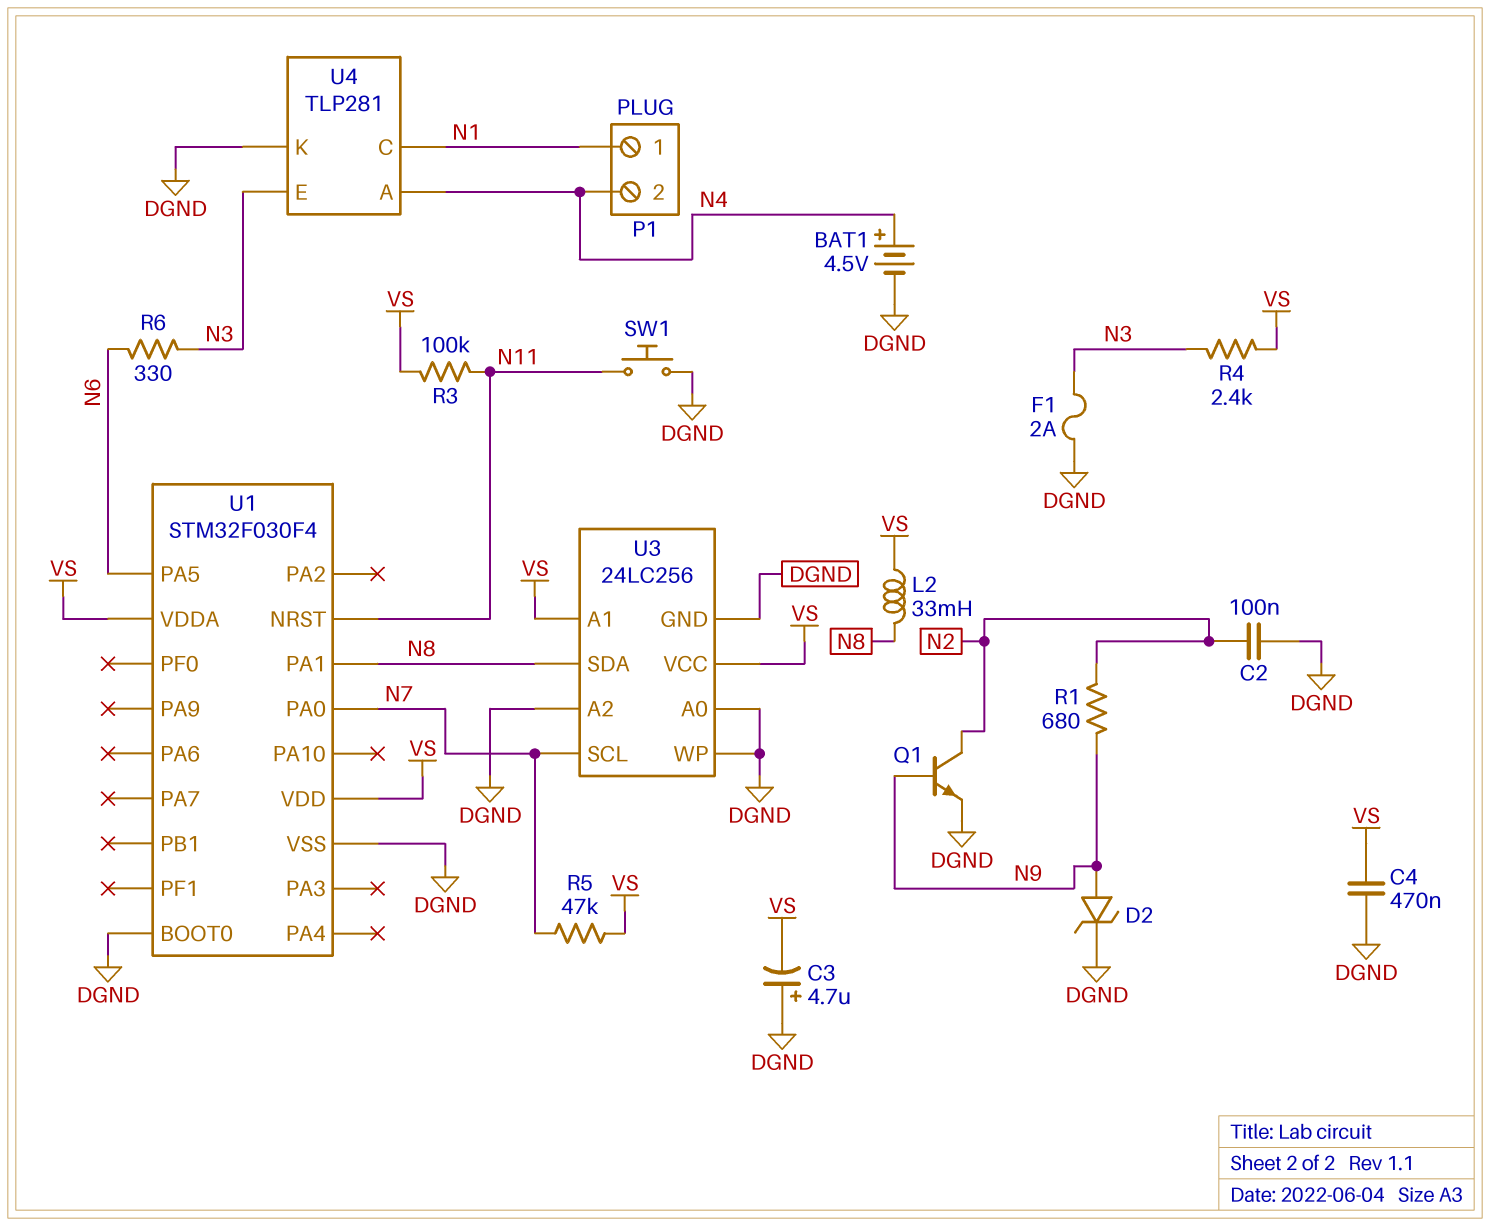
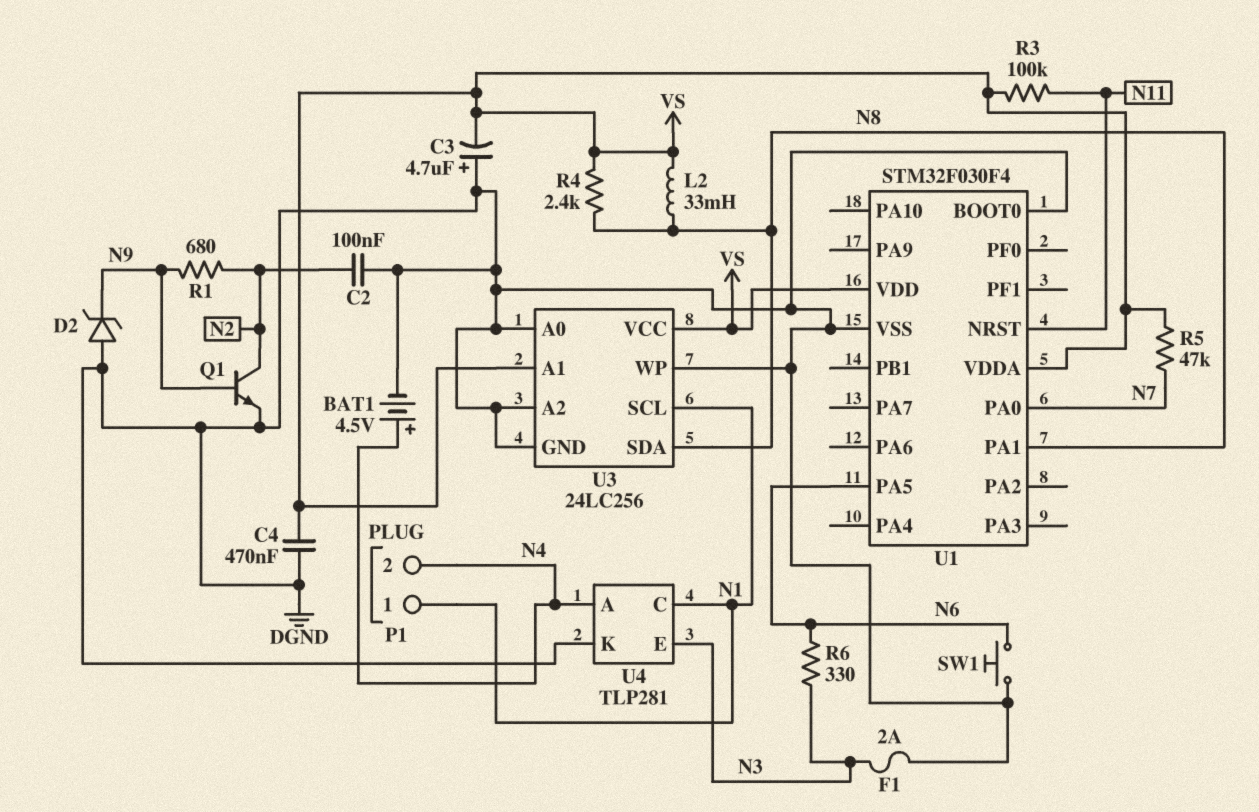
D2: zener (A N9, K DGND) -> zener (A DGND, K N9)
R4: 2.4k (N3, VS) -> 2.4k (N8, VS)
SW1: button (DGND, N11) -> button (DGND, N6)
U3 pin SCL: N7 -> N1

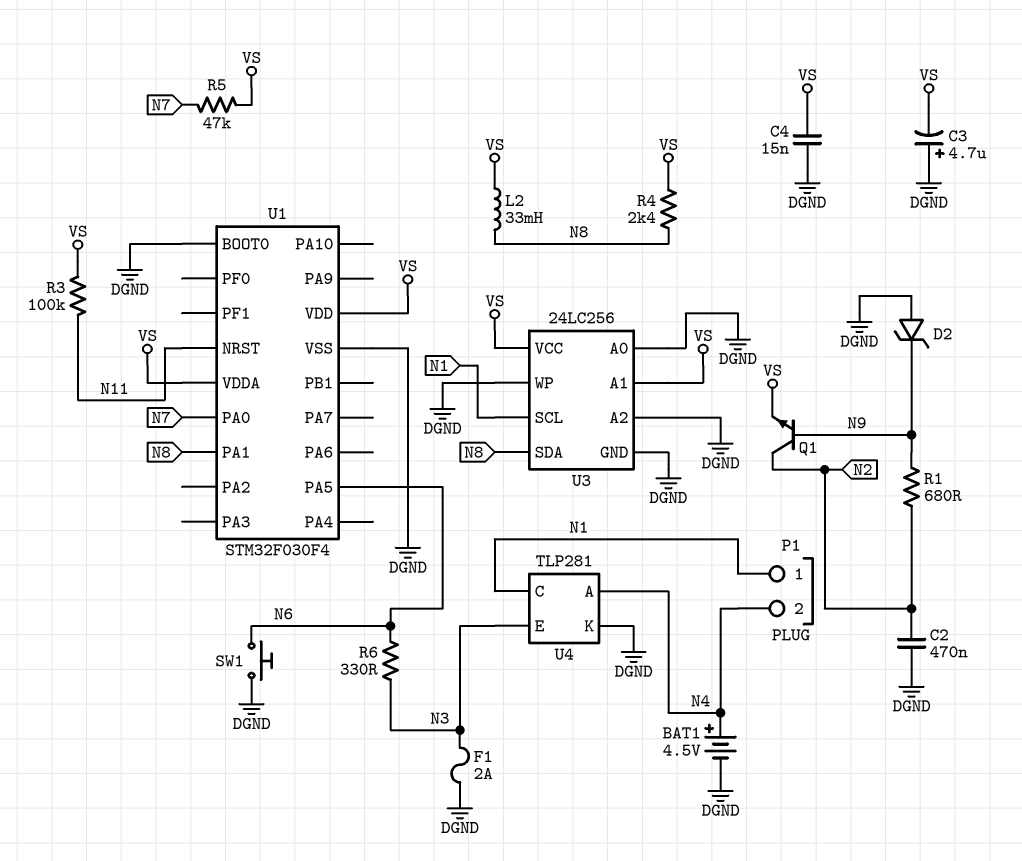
C2: 100nF (DGND, N2) -> 470nF (DGND, N2)
C4: 470nF (DGND, VS) -> 15nF (DGND, VS)
Q1: NPN (B N9, C N2, E DGND) -> NPN (B N9, C N2, E VS)

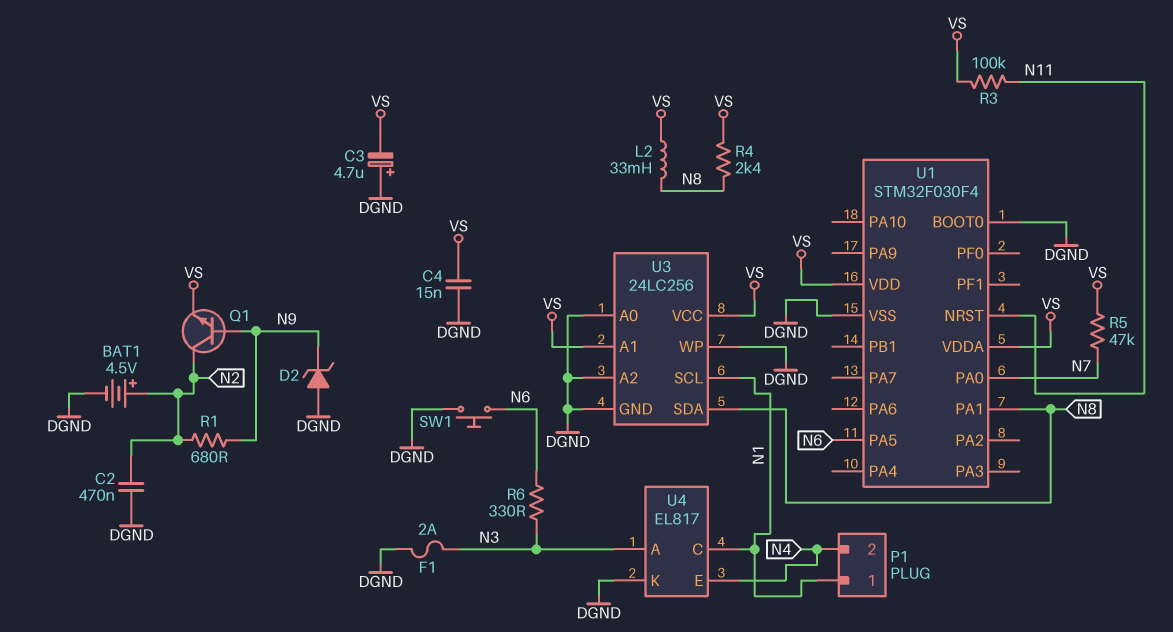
BAT1: 4.5V (plus N4, minus DGND) -> 4.5V (plus N2, minus DGND)
U4: TLP281 -> EL817
U4 pin A: N4 -> N3
U4 pin E: N3 -> N4

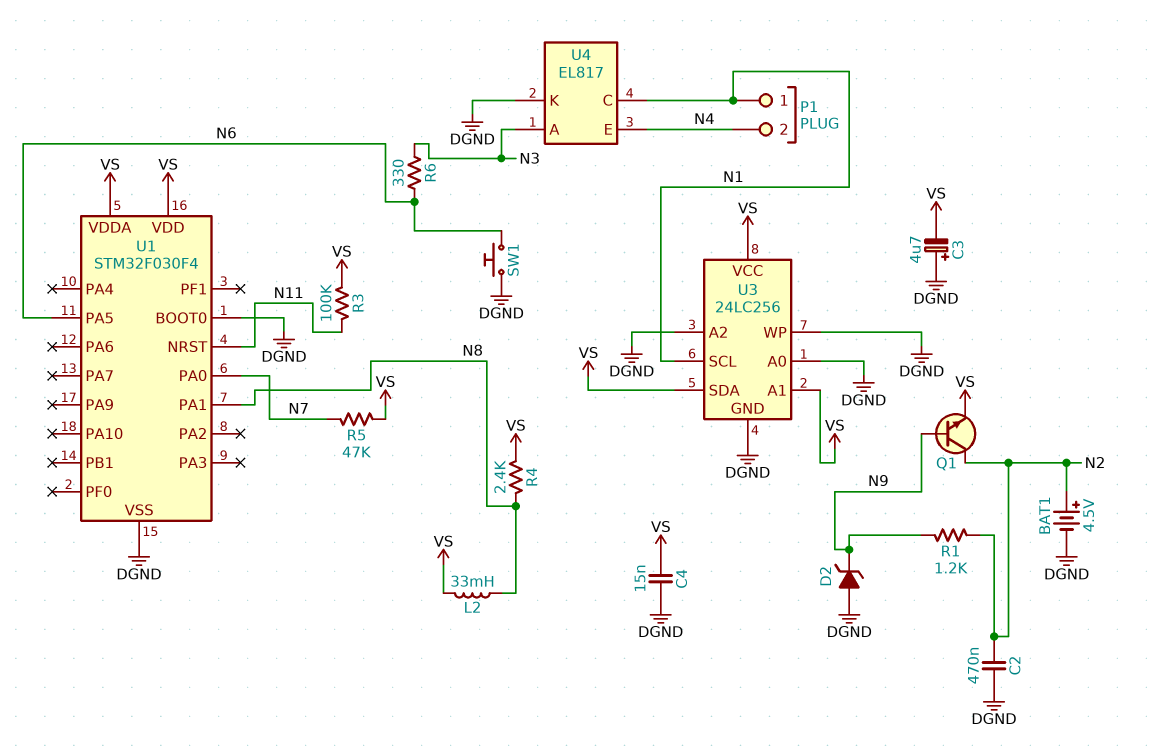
F1: 2A (DGND, N3) -> none
R1: 680 (N2, N9) -> 1.2k (N2, N9)
U3 pin SDA: N8 -> VS

